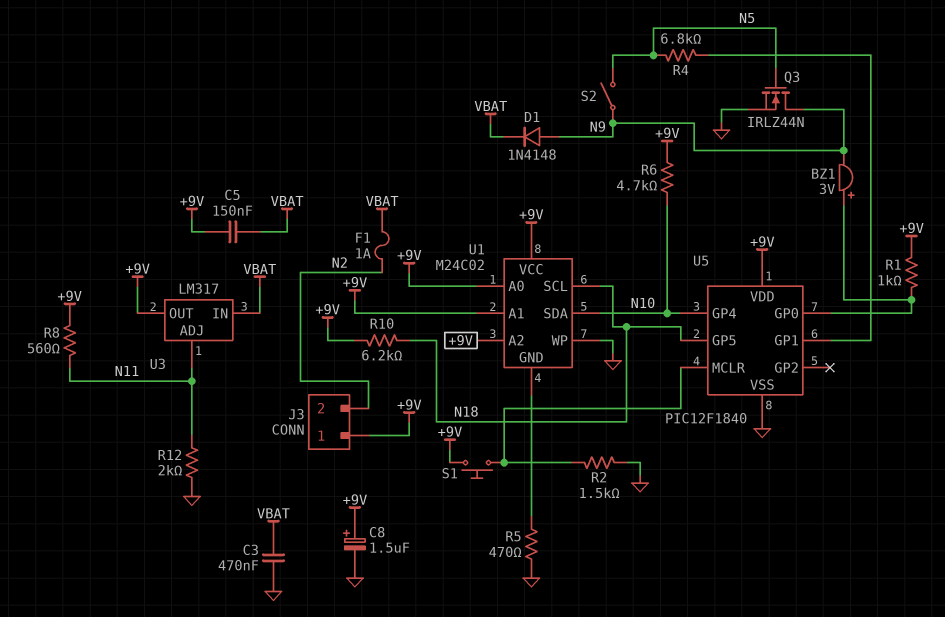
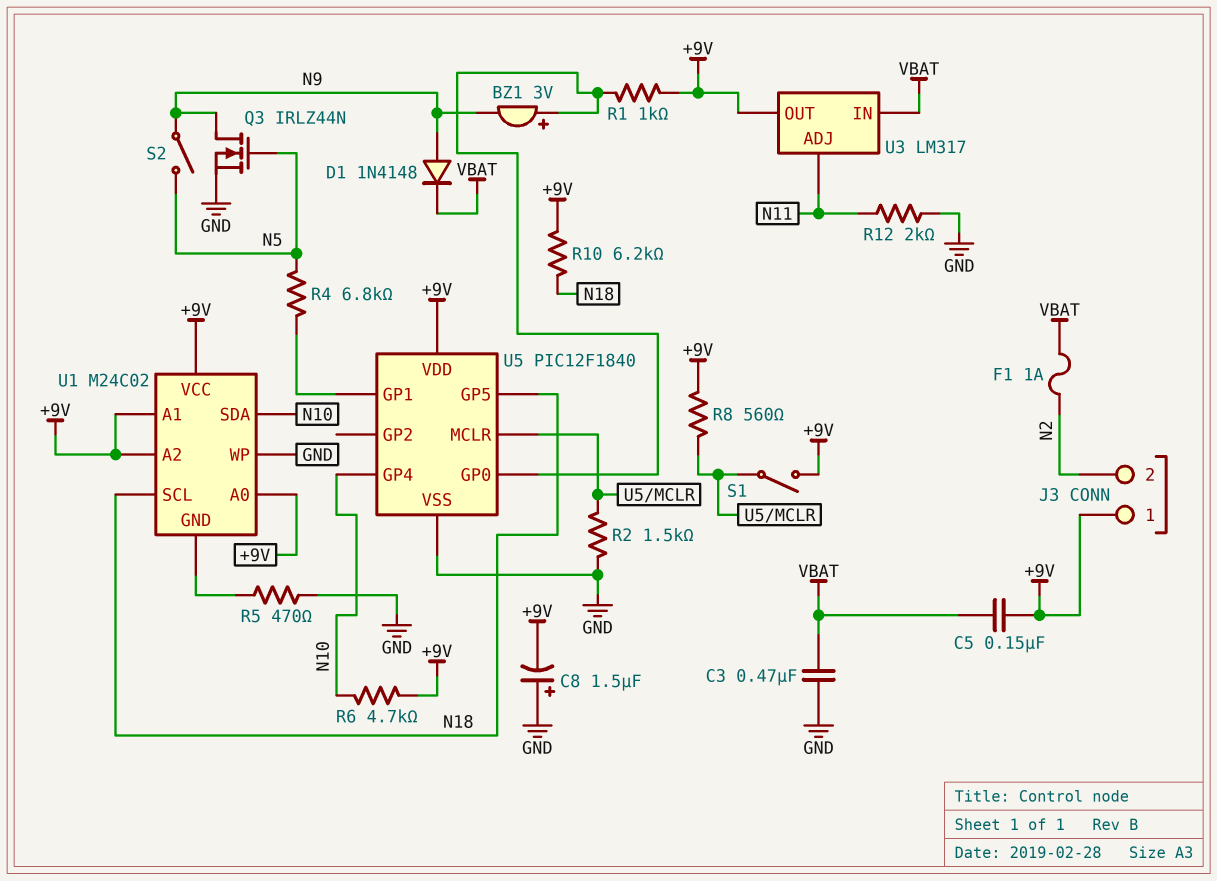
C8: 1.5uF (plus +9V, minus GND) -> 1.5uF (plus GND, minus +9V)
R8: 560 (+9V, N11) -> 560 (+9V, U5/MCLR)
S1: button (+9V, U5/MCLR) -> switch (+9V, U5/MCLR)

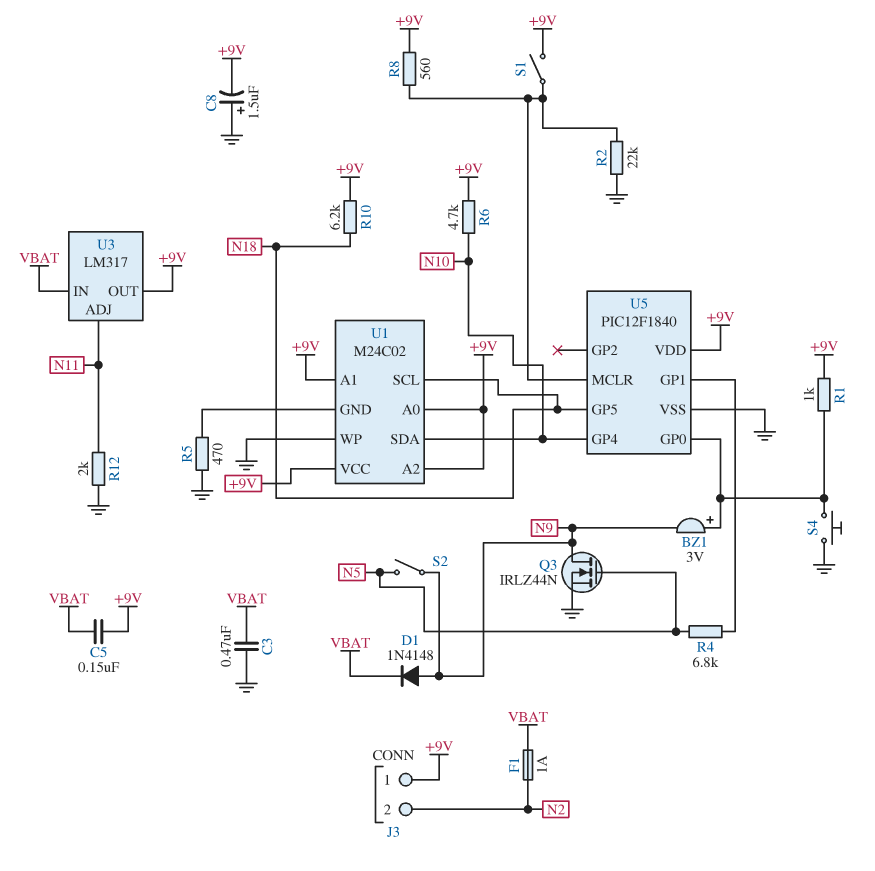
R2: 1.5k (GND, U5/MCLR) -> 22k (GND, U5/MCLR)
S4: none -> button (GND, U5/GP0)

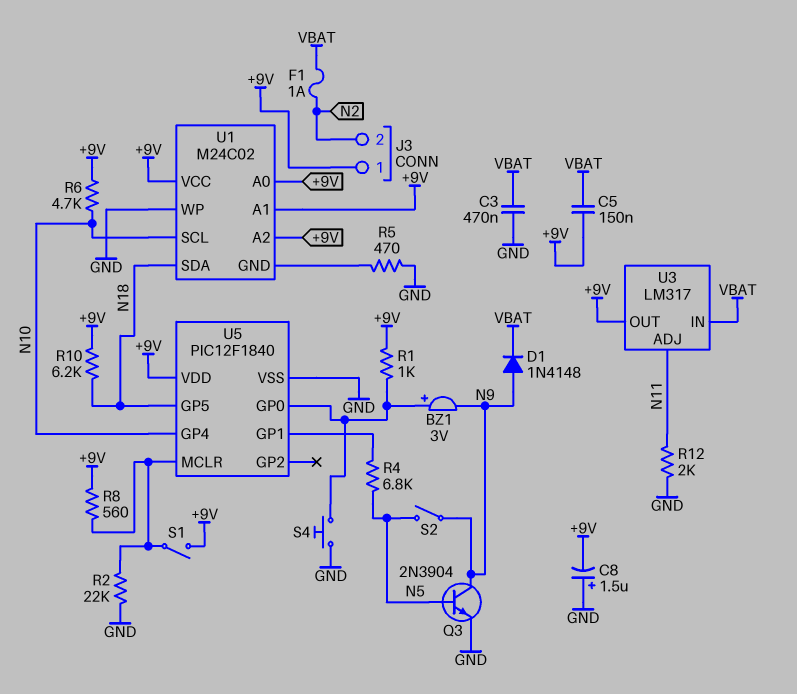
Q3: NMOS IRLZ44N (G N5, D N9, S GND) -> NPN 2N3904 (B N5, C N9, E GND)
U1 pin SCL: N18 -> N10
U1 pin SDA: N10 -> N18

